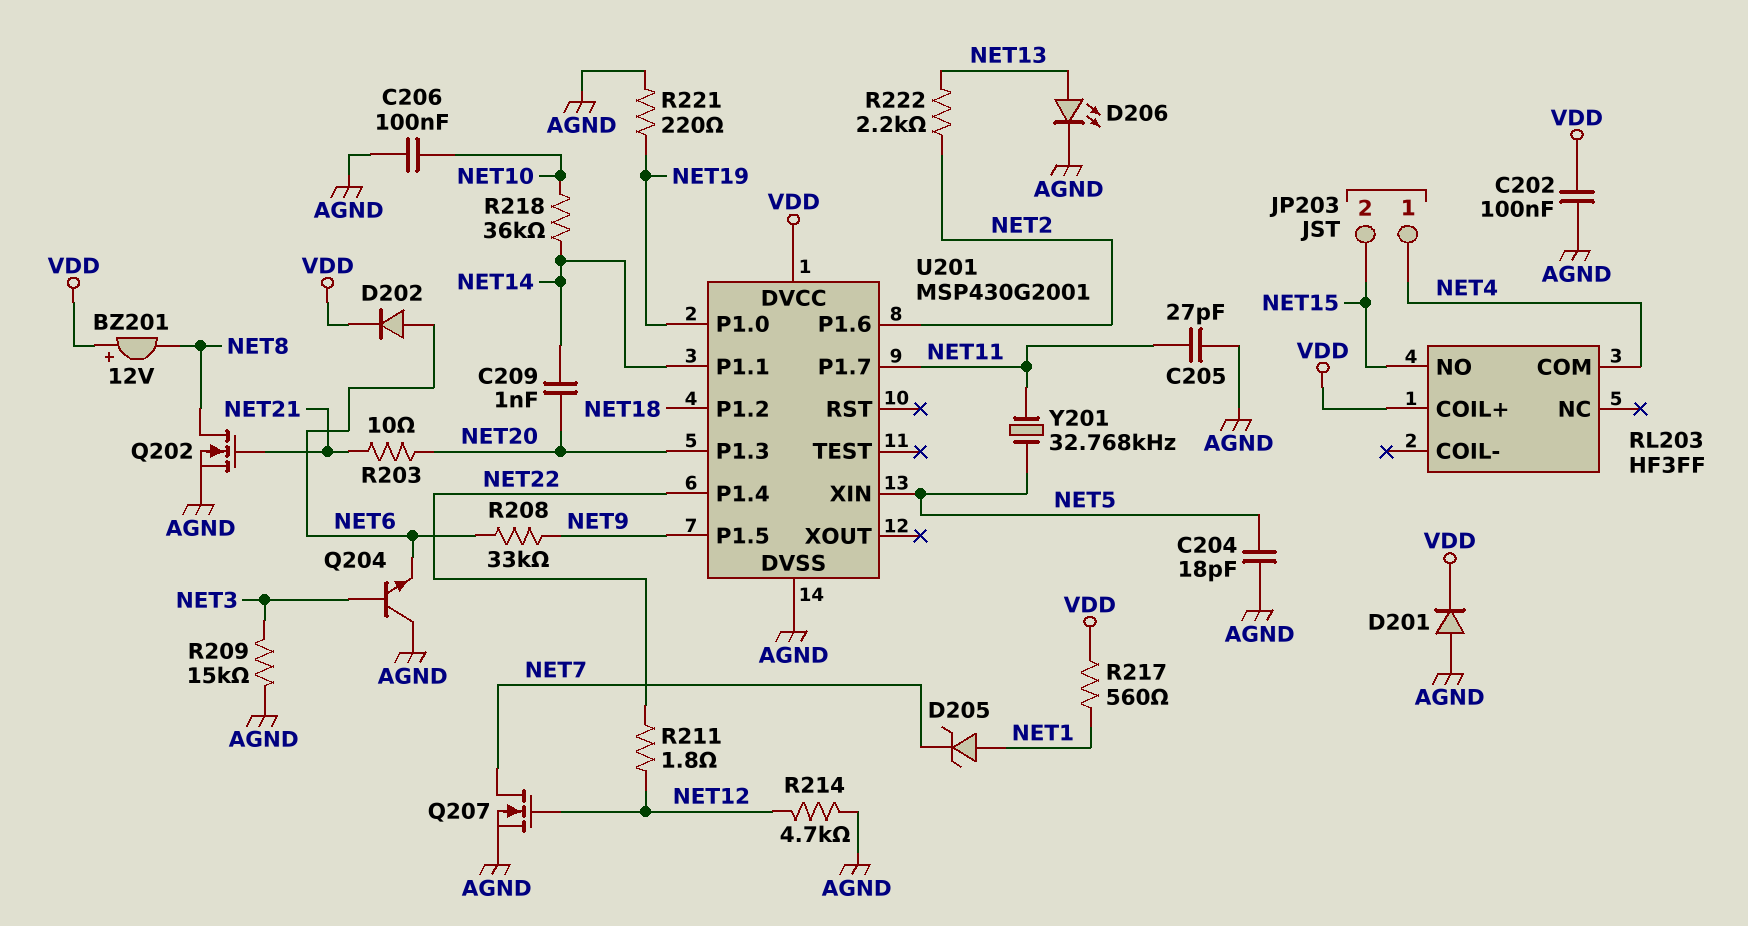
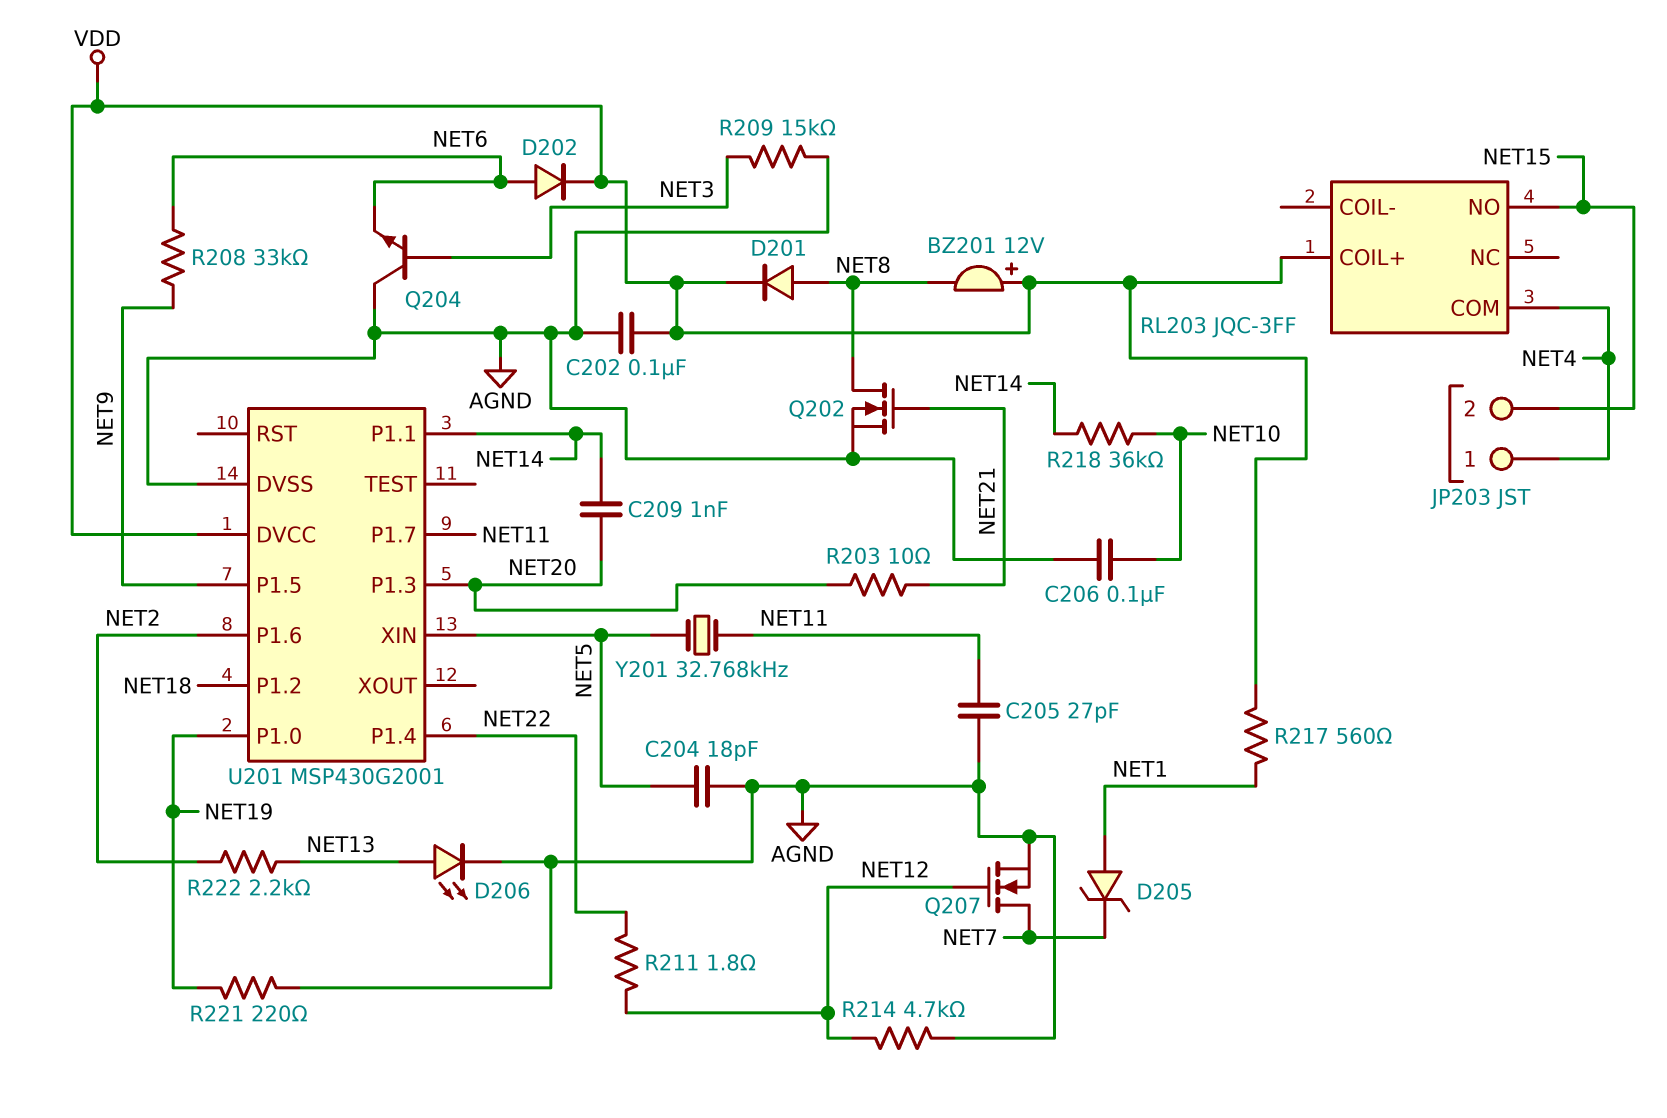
D201: diode (A AGND, K VDD) -> diode (A NET8, K VDD)
RL203: HF3FF -> JQC-3FF

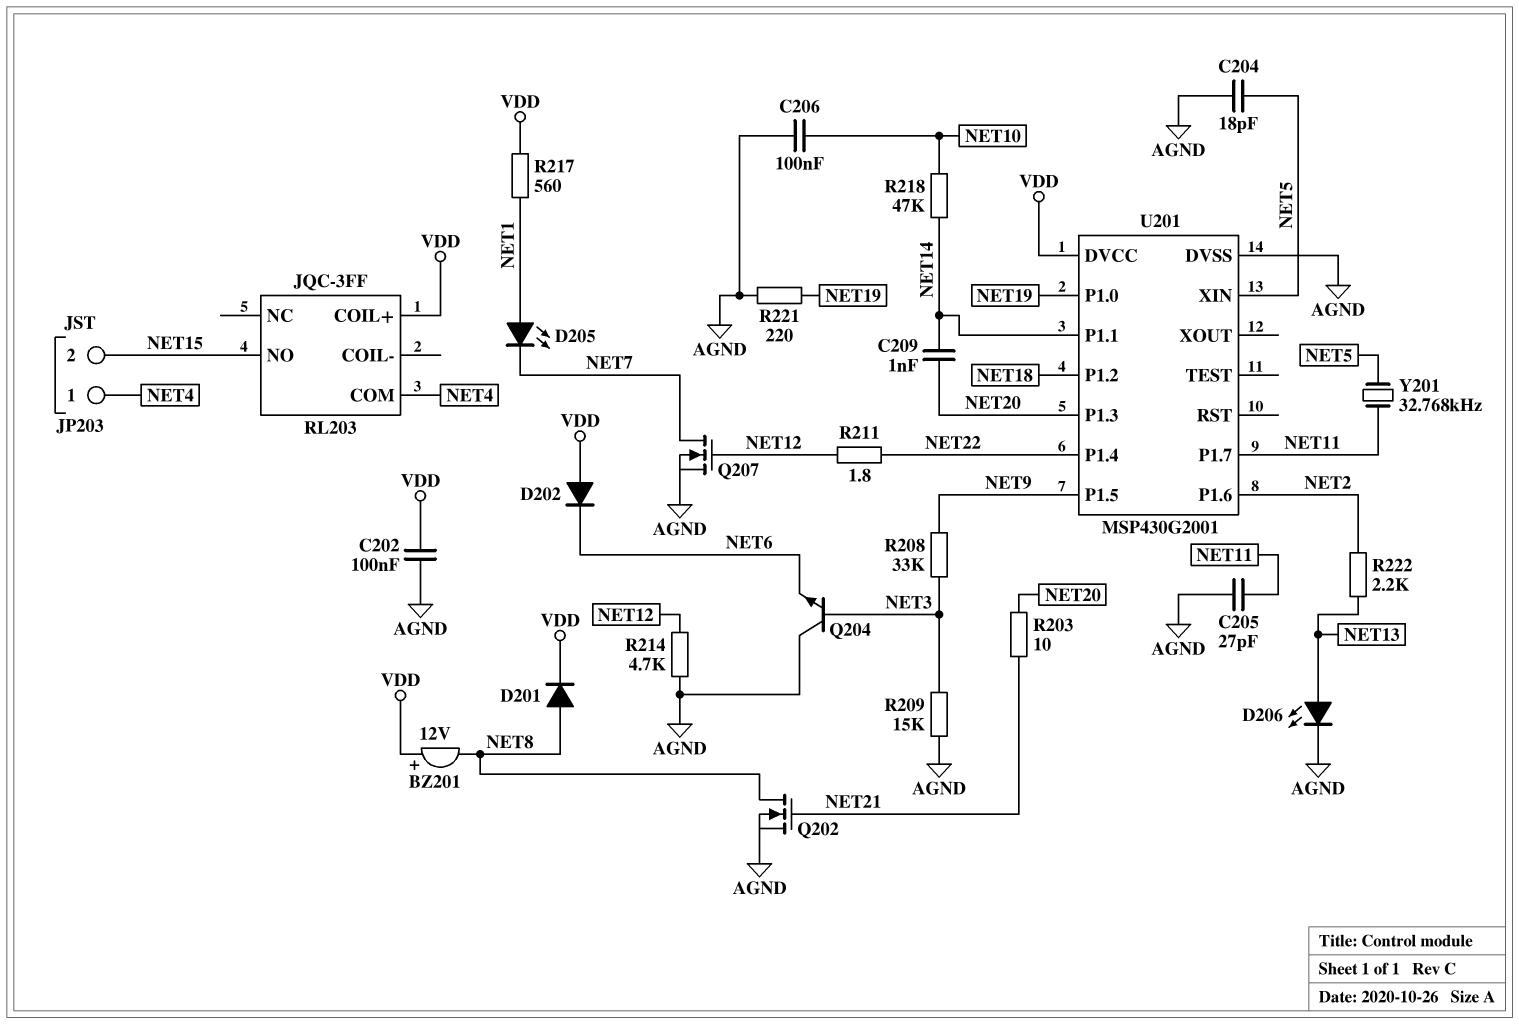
D202: diode (A NET6, K VDD) -> diode (A VDD, K NET6)
D205: zener (A NET1, K NET7) -> LED (A NET1, K NET7)
R208: 33k (NET6, NET9) -> 33k (NET3, NET9)
R218: 36k (NET10, NET14) -> 47k (NET10, NET14)

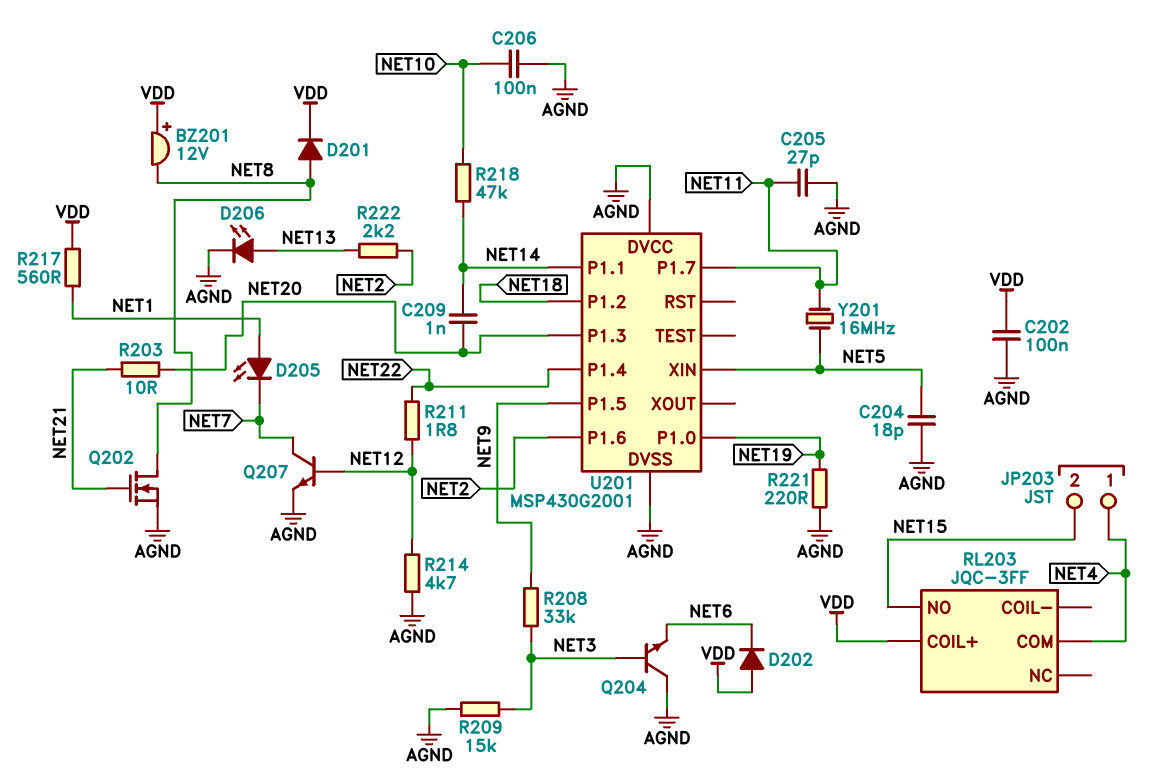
Q207: NMOS (G NET12, D NET7, S AGND) -> NPN (B NET12, C NET7, E AGND)
U201 pin DVCC: VDD -> AGND
Y201: 32.768kHz (NET5, NET11) -> 16MHz (NET5, NET11)

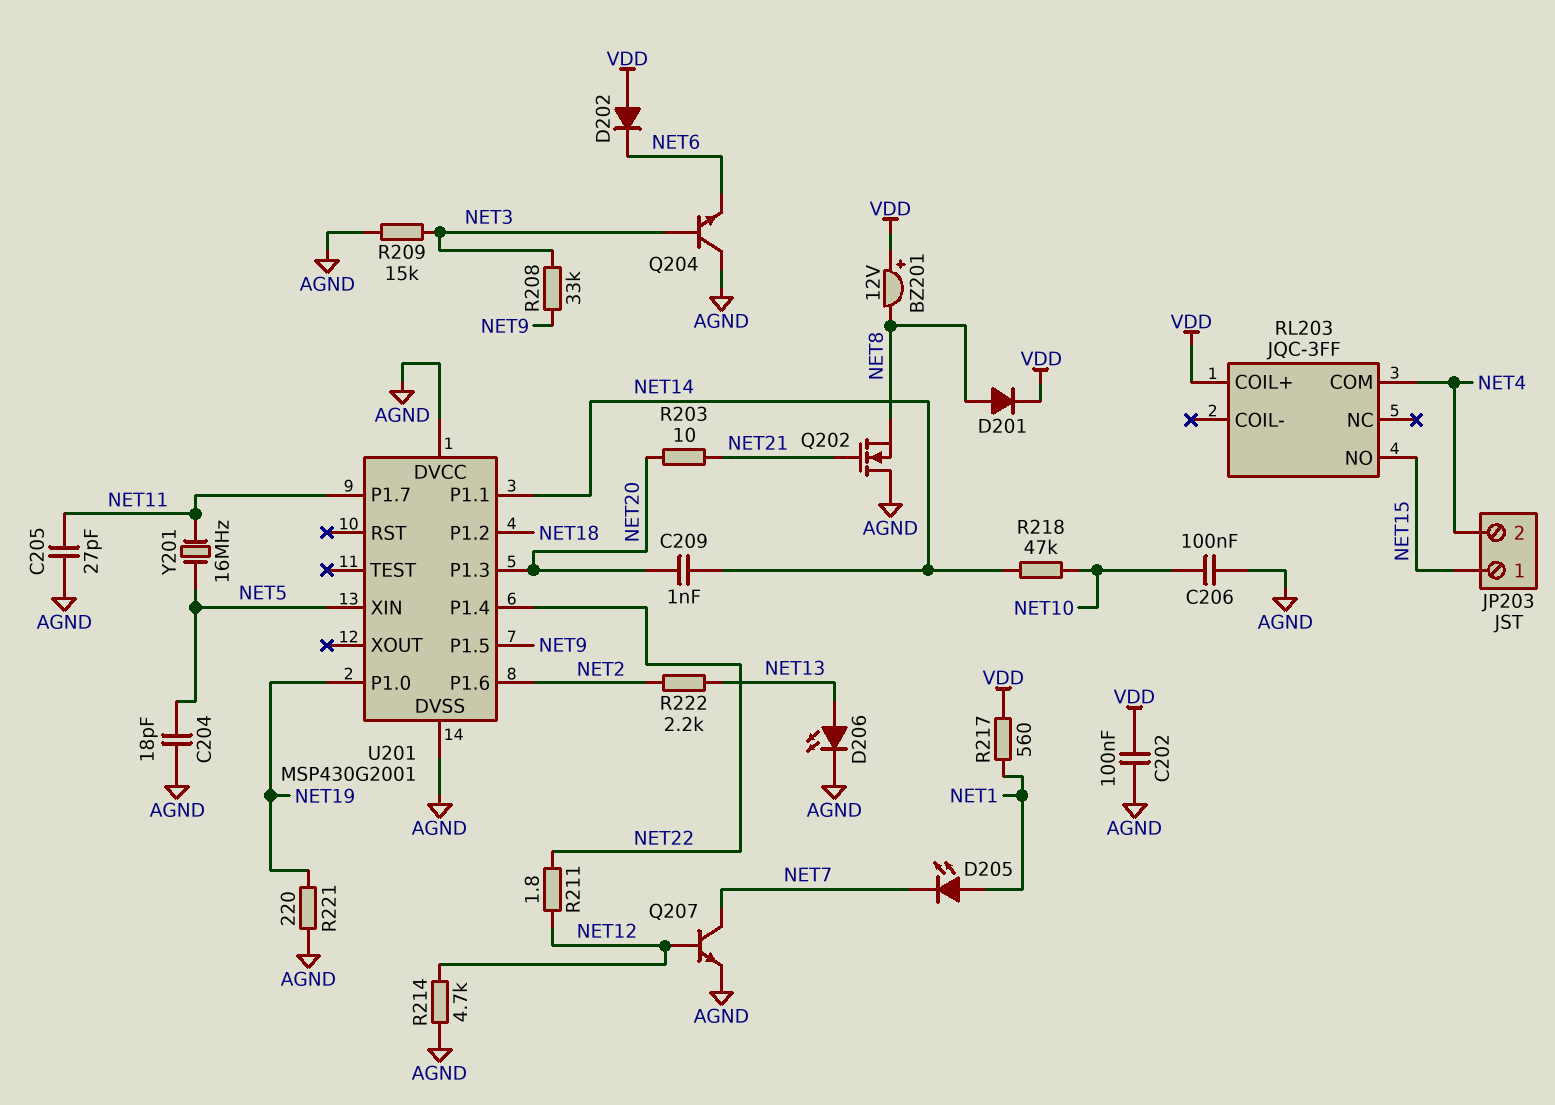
JP203 pin 1: NET4 -> NET15
JP203 pin 2: NET15 -> NET4
Q202: NMOS (G NET21, D NET8, S AGND) -> NMOS (G NET21, D AGND, S NET8)

